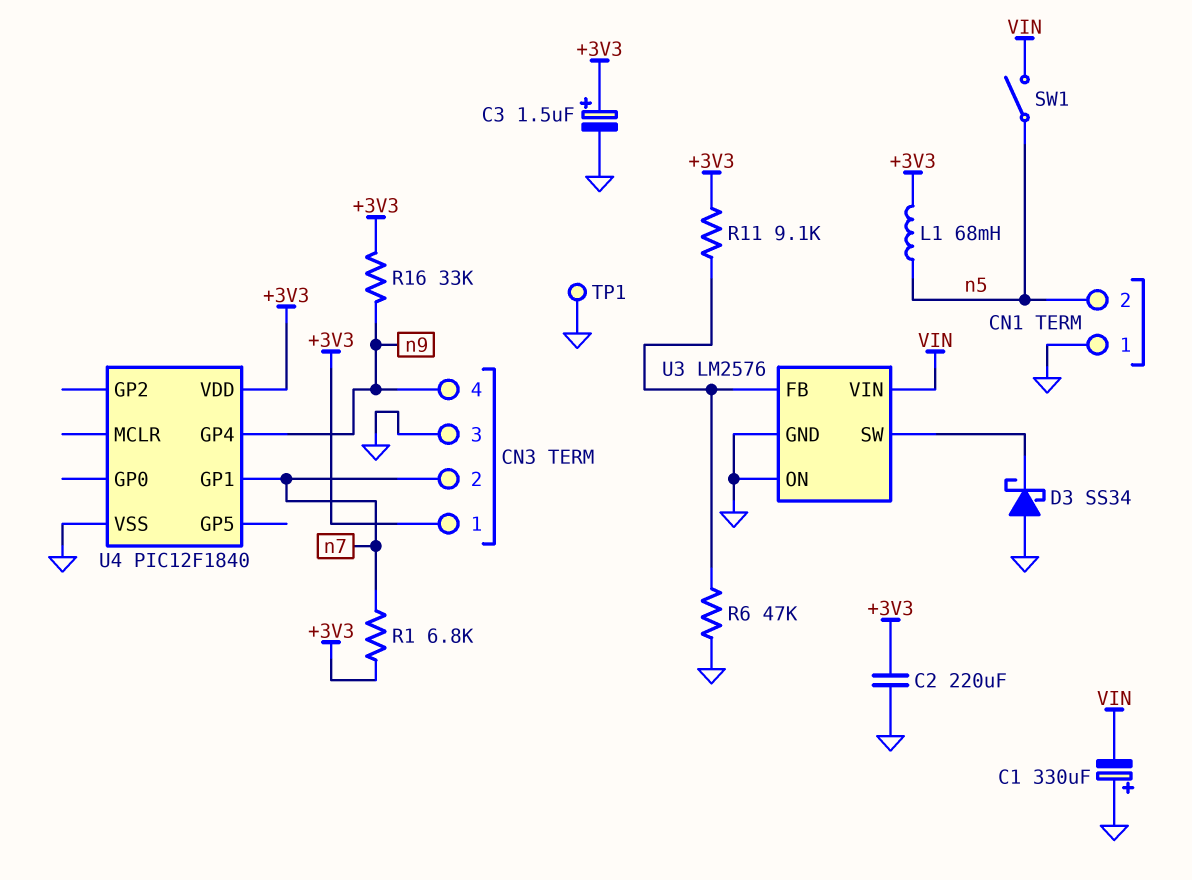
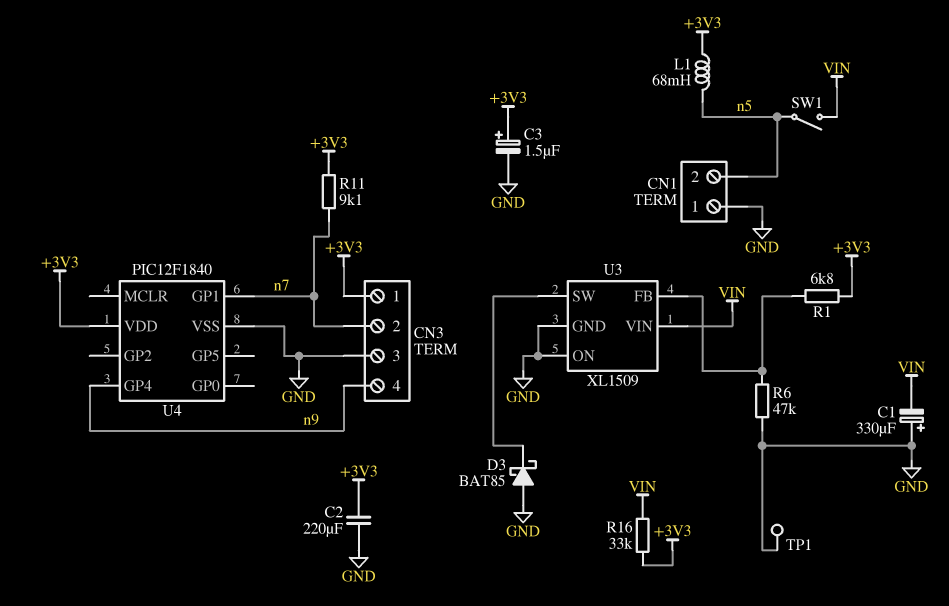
D3: schottky SS34 (A GND, K U3/SW) -> schottky BAT85 (A GND, K U3/SW)
R1: 6.8k (+3V3, n7) -> 6.8k (+3V3, U3/FB)
R11: 9.1k (+3V3, U3/FB) -> 9.1k (+3V3, n7)
R16: 33k (+3V3, n9) -> 33k (+3V3, VIN)
U3: LM2576 -> XL1509

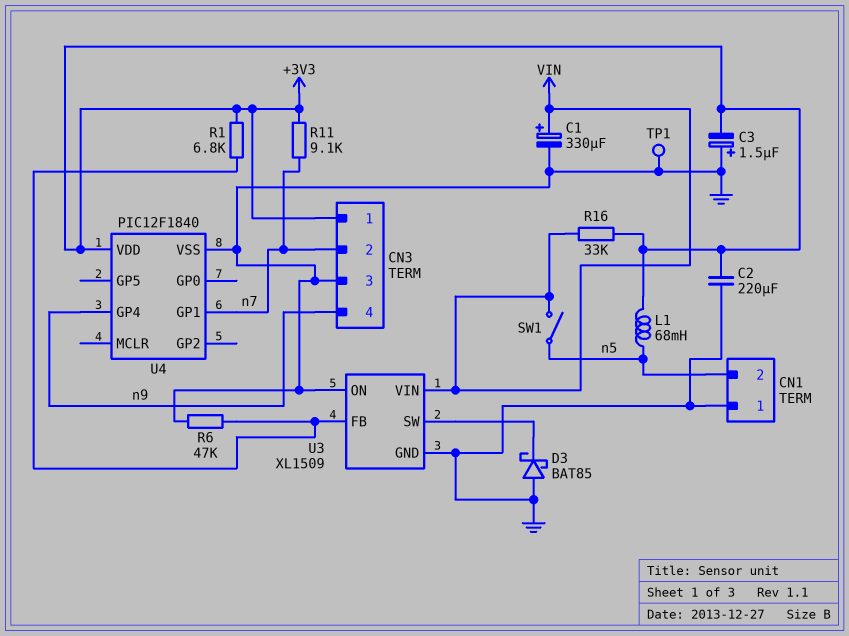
C1: 330uF (plus GND, minus VIN) -> 330uF (plus VIN, minus GND)
C3: 1.5uF (plus +3V3, minus GND) -> 1.5uF (plus GND, minus +3V3)

